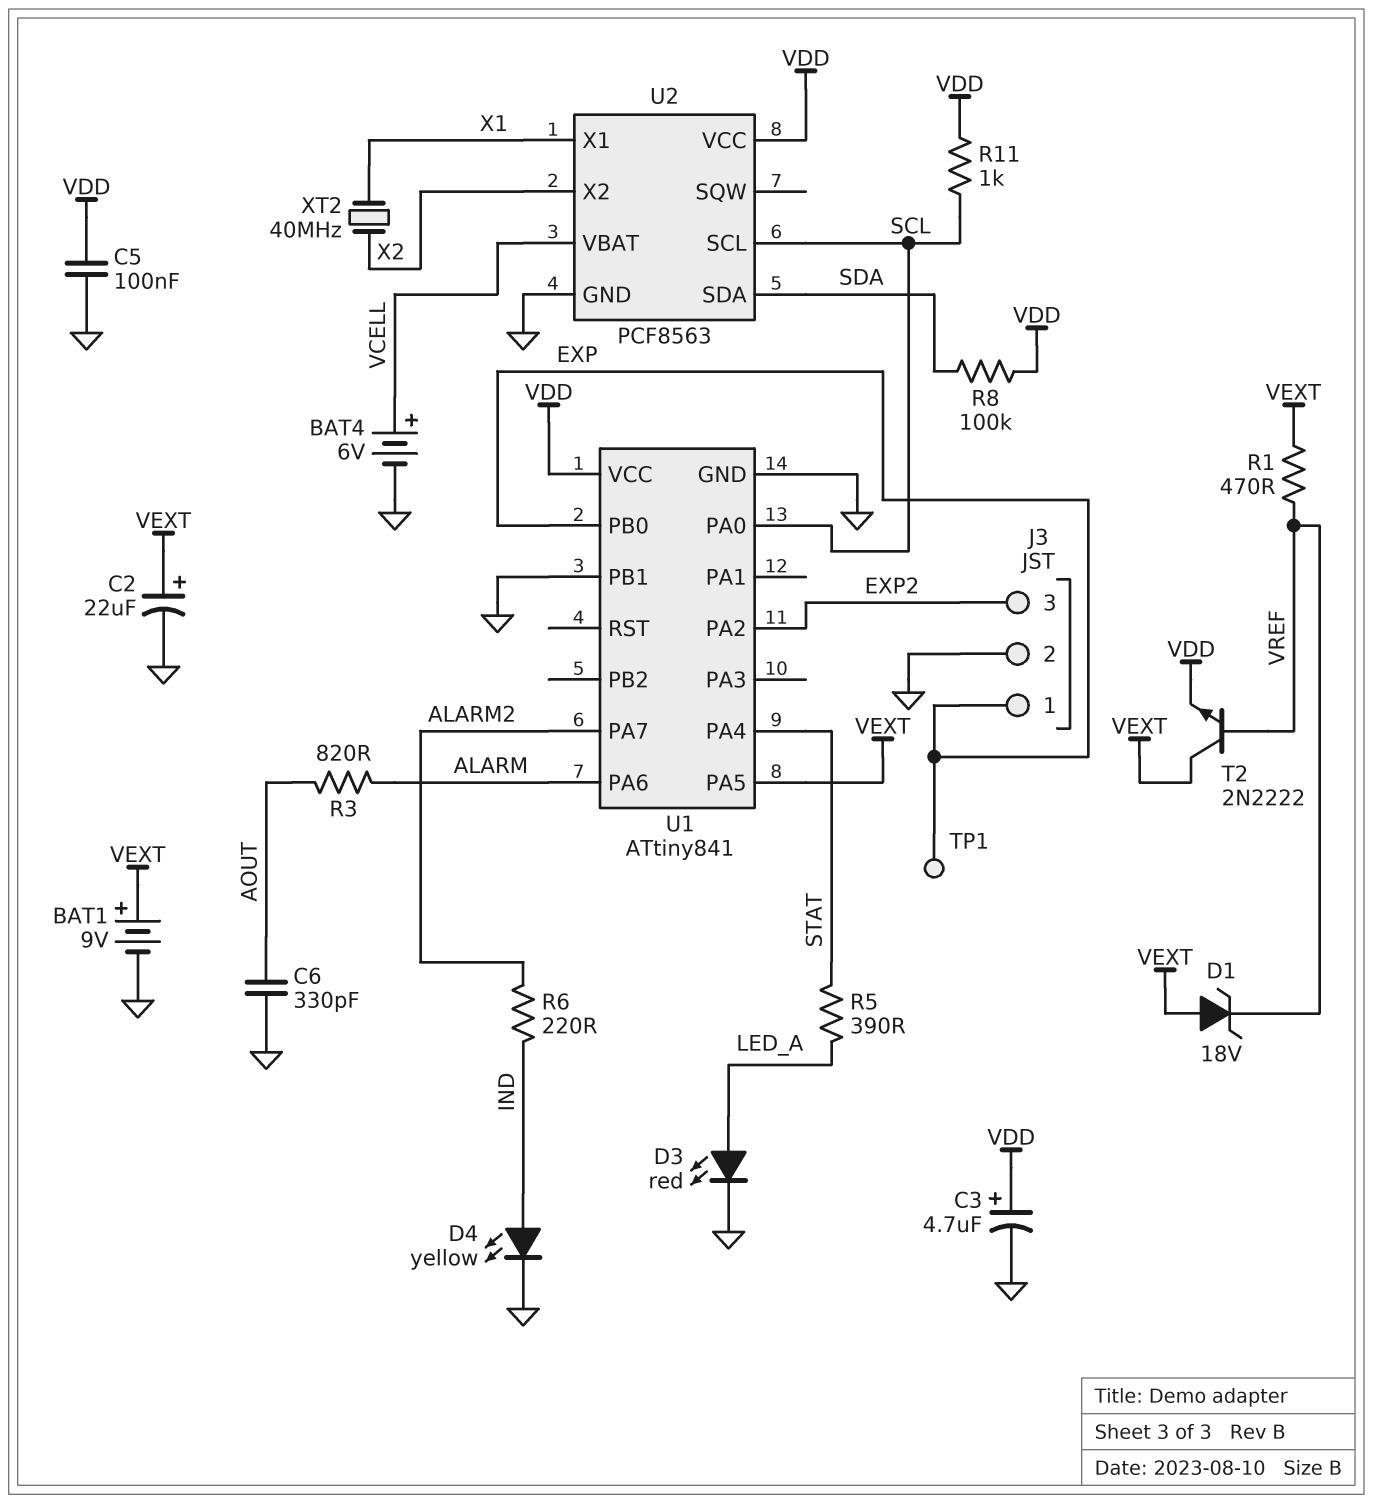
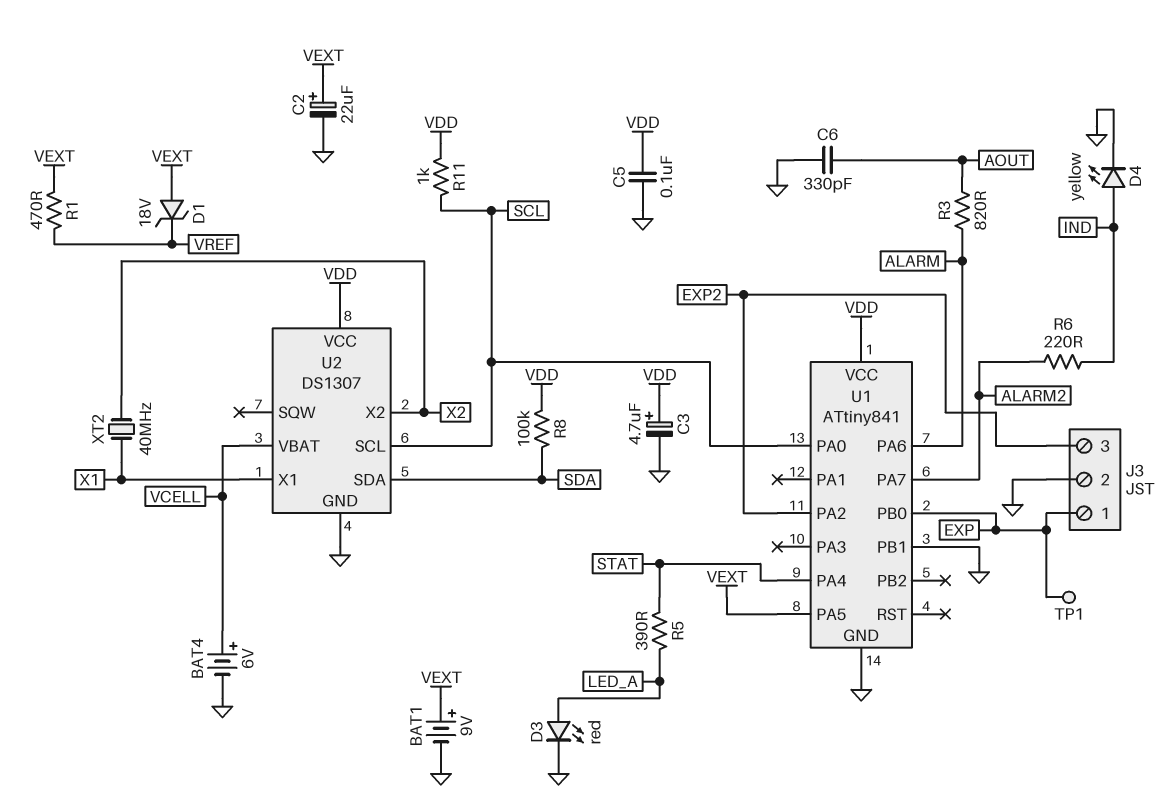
T2: NPN 2N2222 (B VREF, C VEXT, E VDD) -> none
U2: PCF8563 -> DS1307

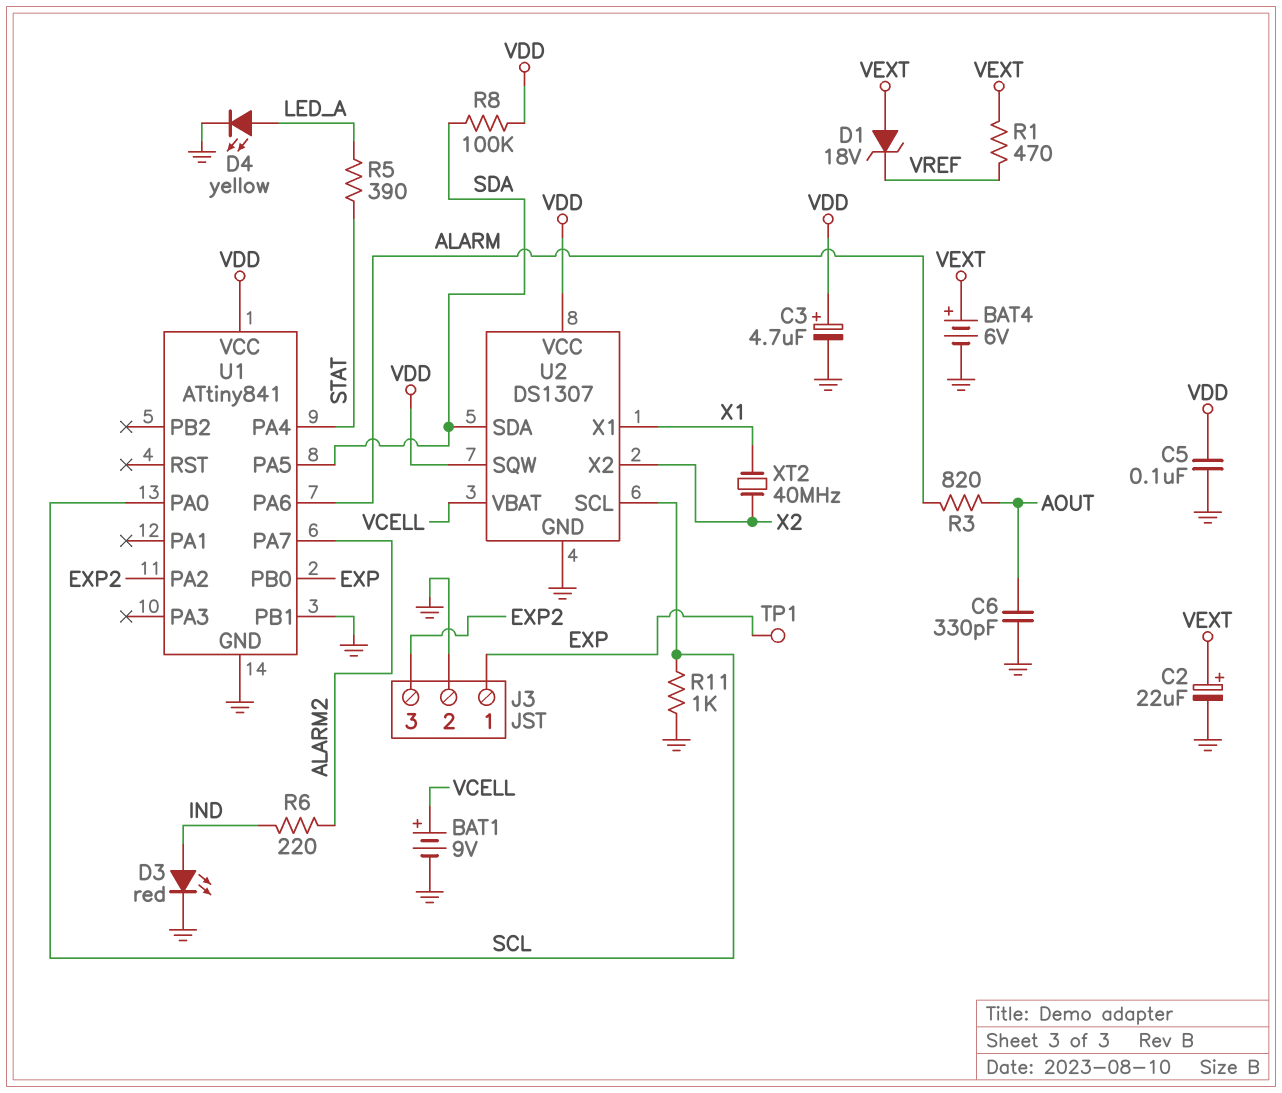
BAT1: 9V (plus VEXT, minus GND) -> 9V (plus VCELL, minus GND)
BAT4: 6V (plus VCELL, minus GND) -> 6V (plus VEXT, minus GND)
D3: LED red (A LED_A, K GND) -> LED red (A IND, K GND)
D4: LED yellow (A IND, K GND) -> LED yellow (A LED_A, K GND)
R11: 1k (SCL, VDD) -> 1k (GND, SCL)
U1 pin PA5: VEXT -> SDA
U2 pin SQW: none -> VDD

